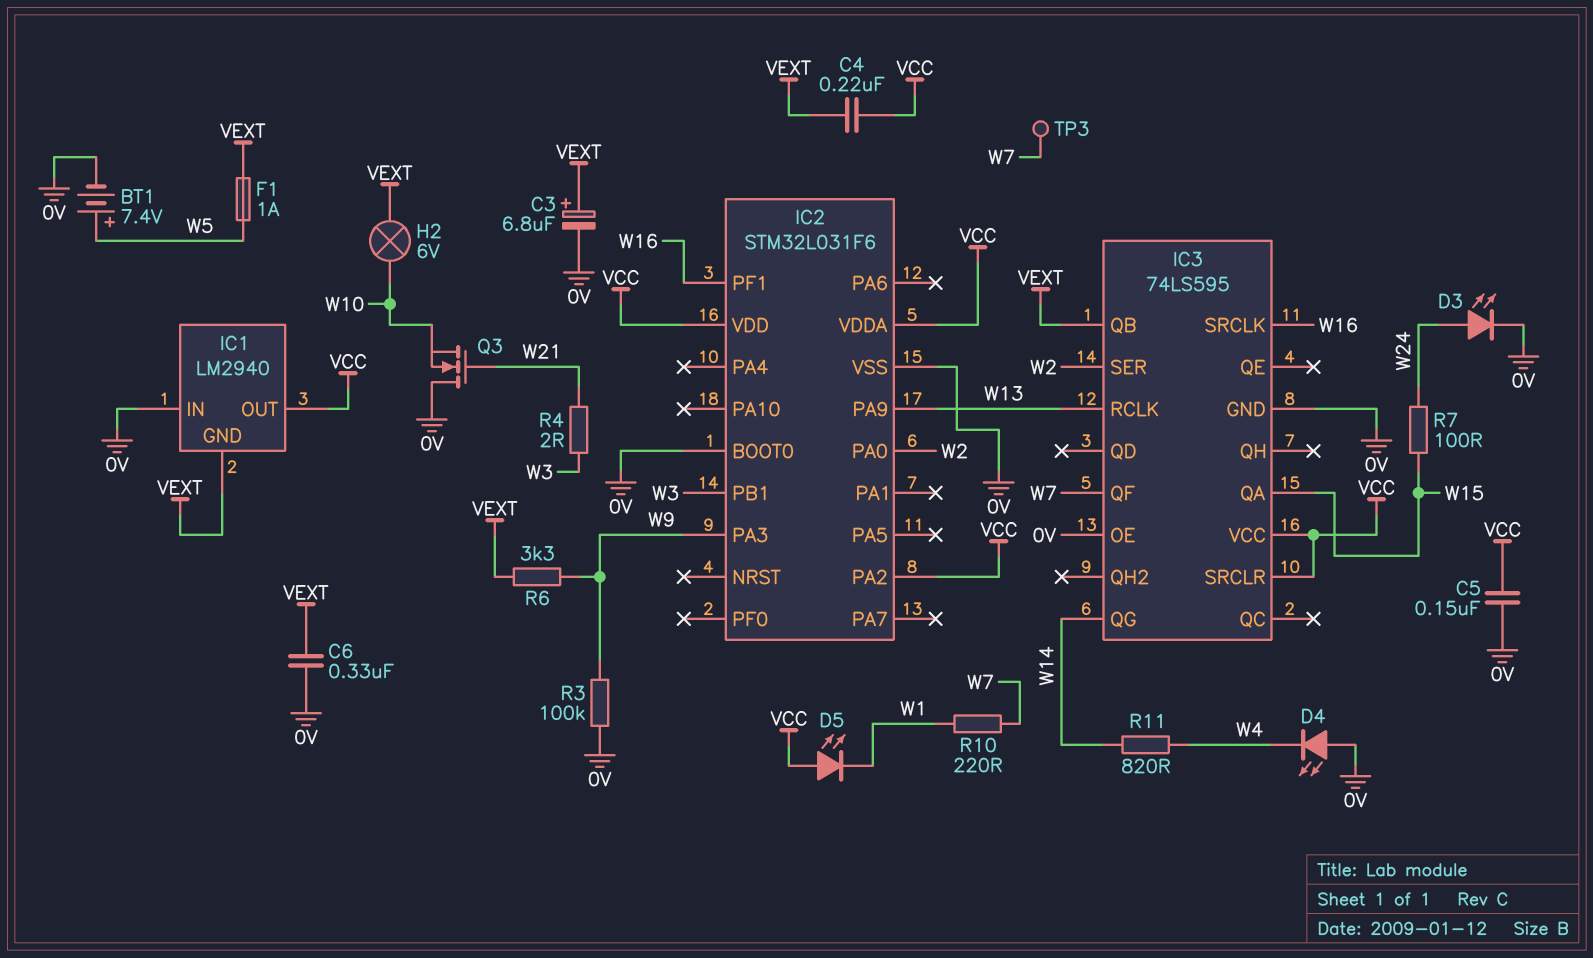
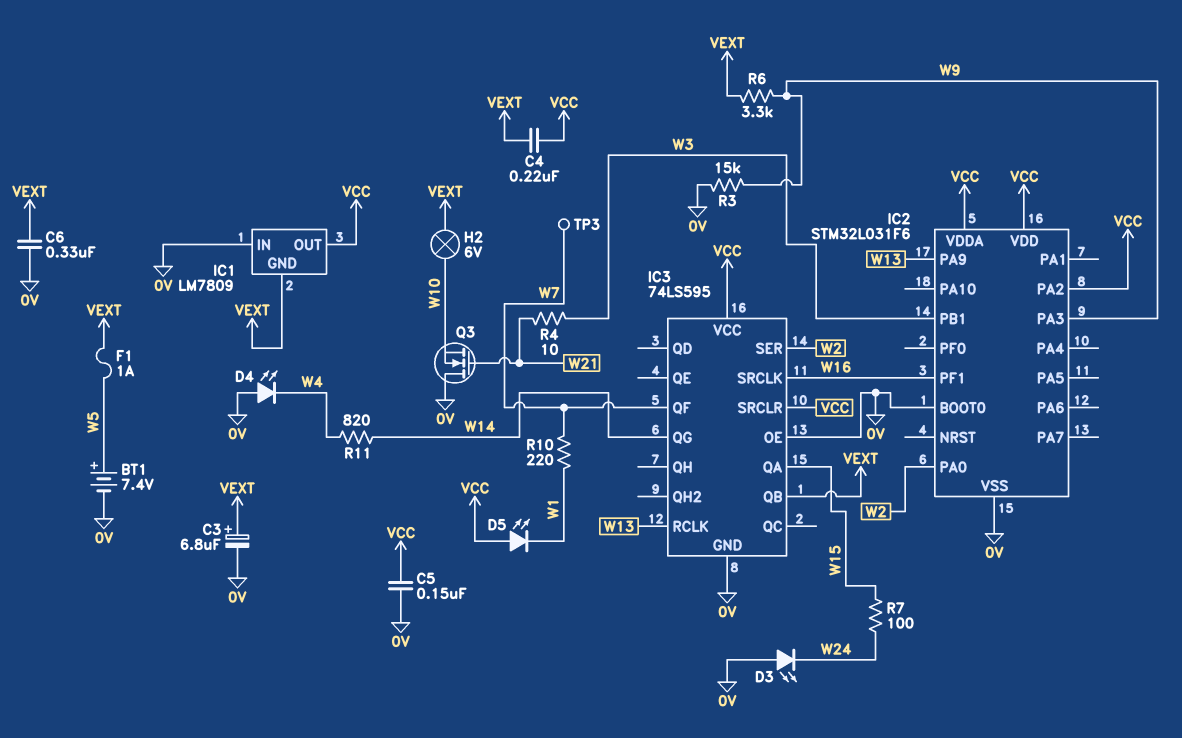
D3: LED (A W24, K 0V) -> LED (A 0V, K W24)
IC1: LM2940 -> LM7809
R3: 100k (0V, W9) -> 15k (0V, W9)
R4: 2 (W3, W21) -> 10 (W3, W21)

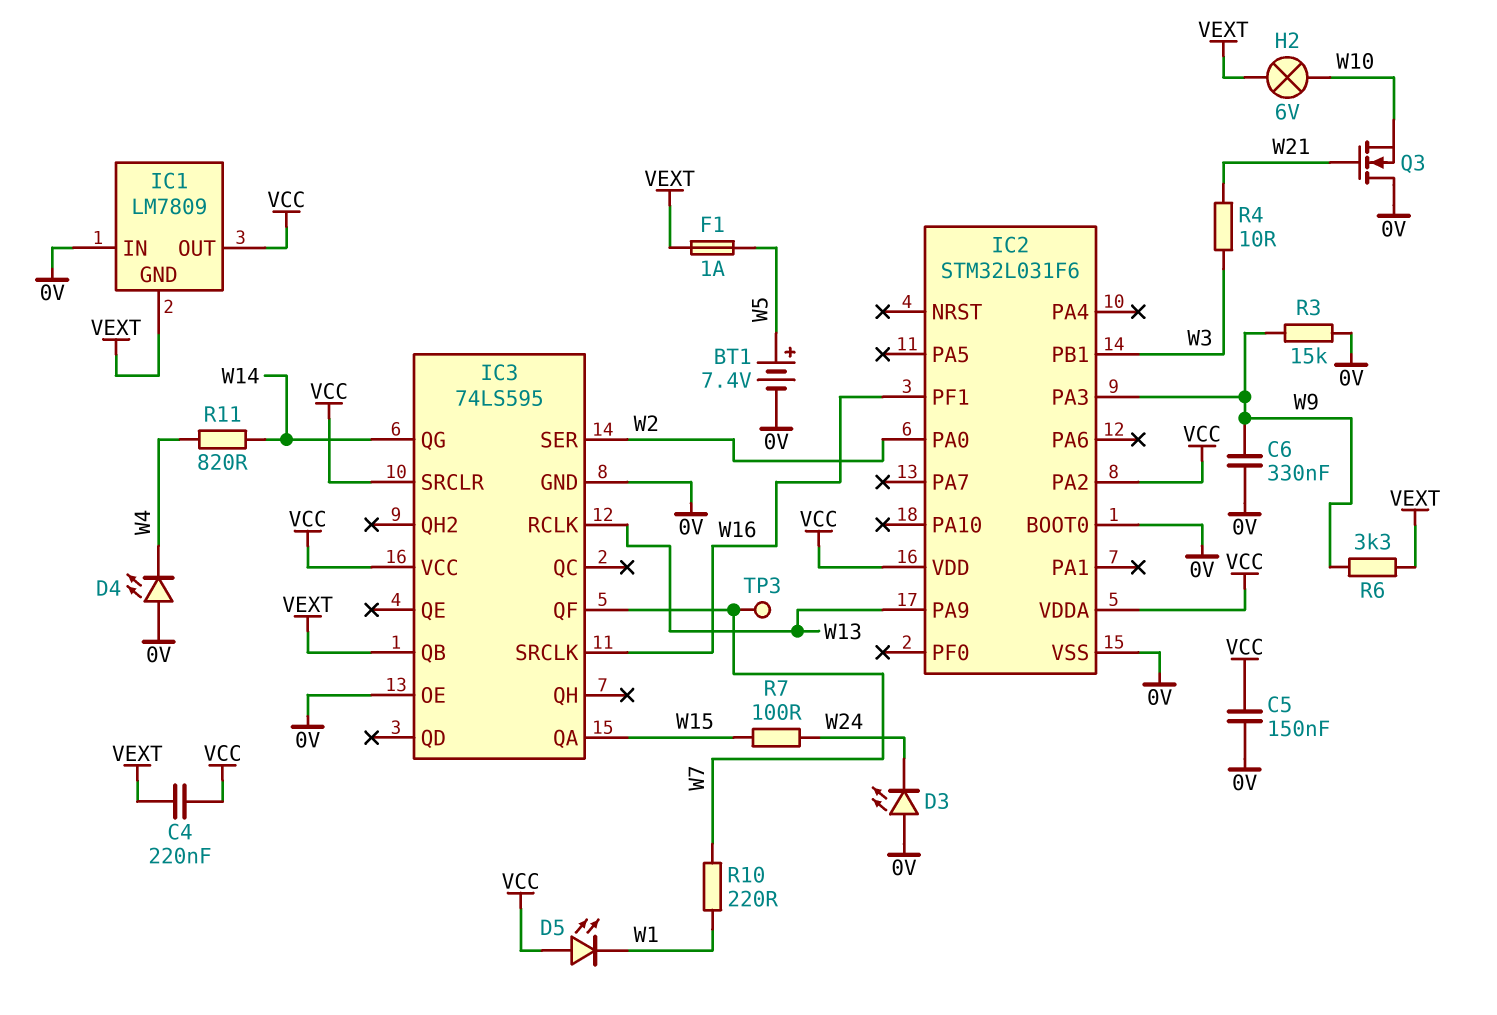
C3: 6.8uF (plus VEXT, minus 0V) -> none
C6: 330nF (0V, VEXT) -> 330nF (0V, W9)

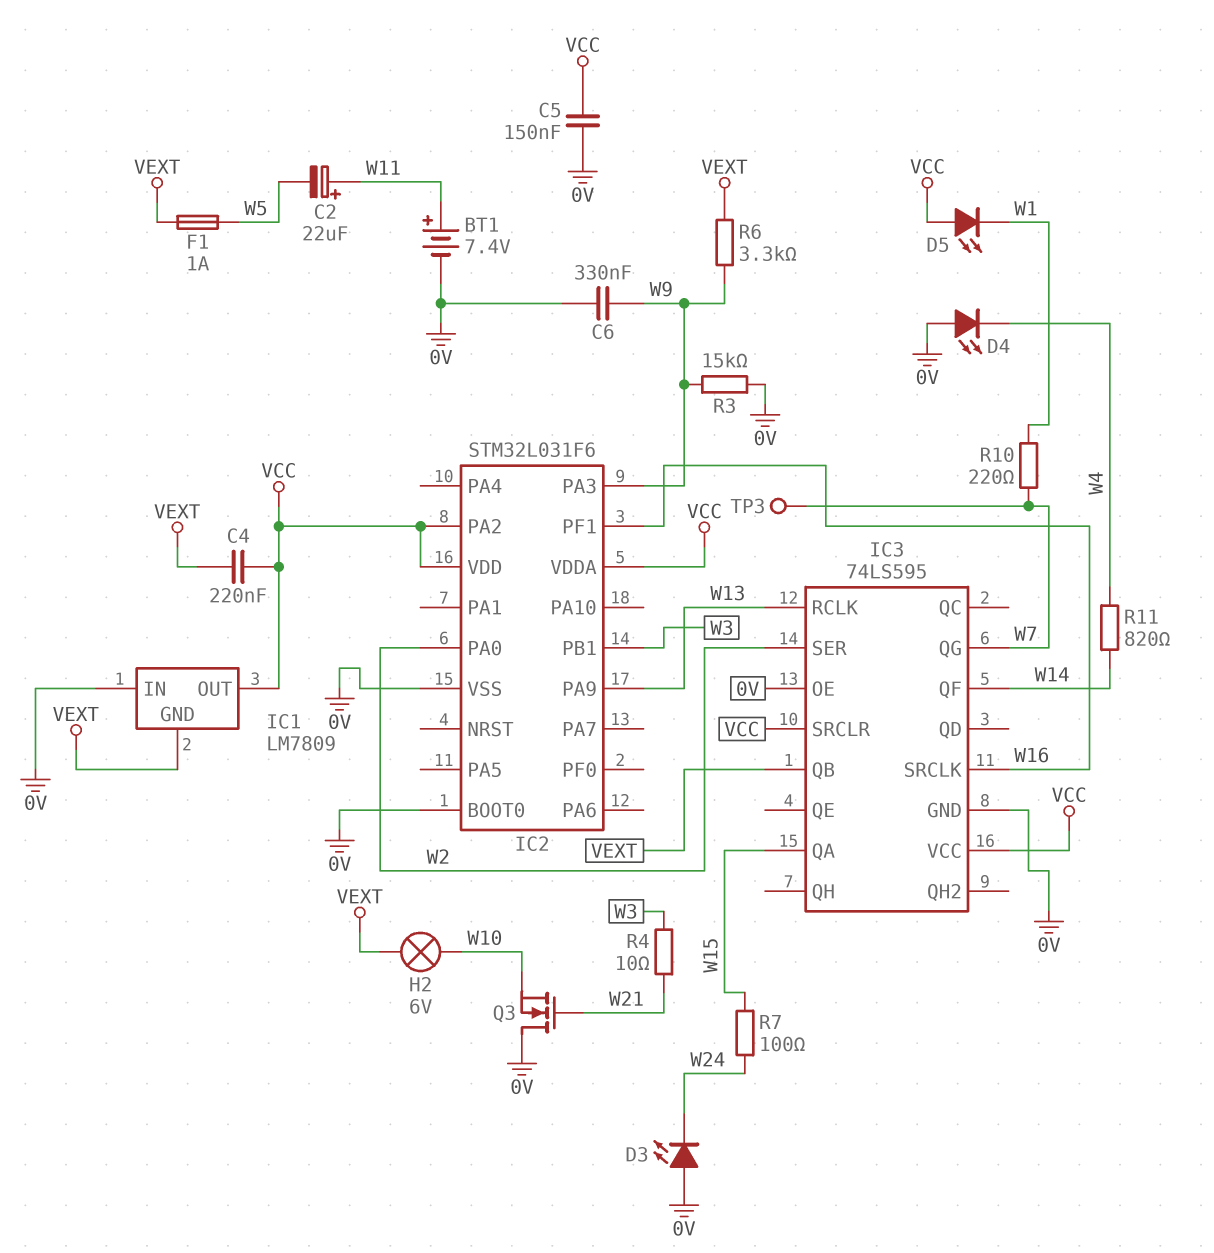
BT1: 7.4V (plus W5, minus 0V) -> 7.4V (plus W11, minus 0V)
C2: none -> 22uF (plus W11, minus W5)
IC3 pin QF: W7 -> W14
IC3 pin QG: W14 -> W7

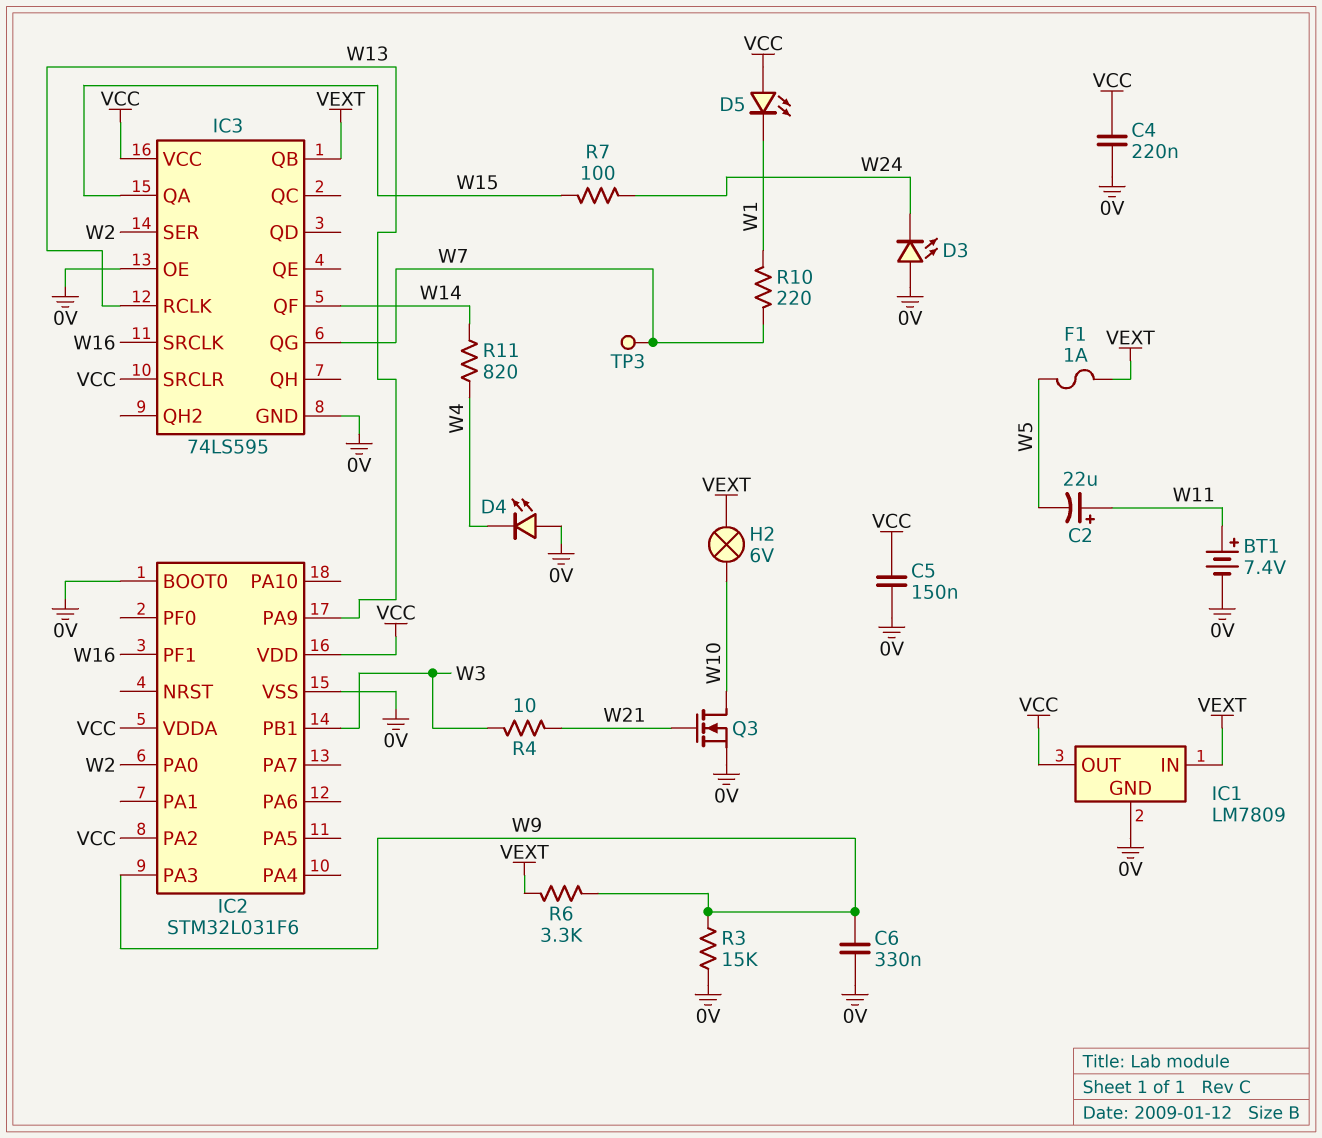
C4: 220nF (VCC, VEXT) -> 220nF (0V, VCC)
IC1 pin GND: VEXT -> 0V
IC1 pin IN: 0V -> VEXT
Q3: NMOS (G W21, D 0V, S W10) -> NMOS (G W21, D W10, S 0V)

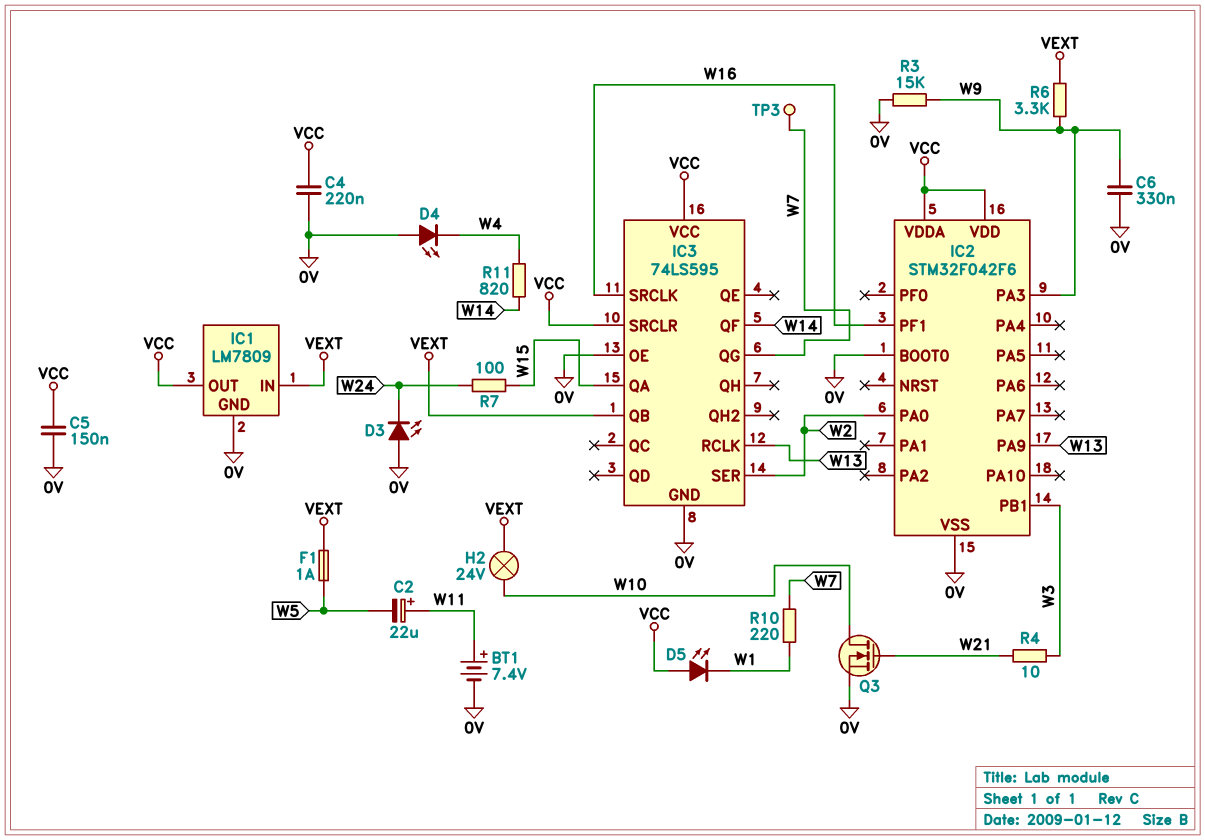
H2: lamp 6V (VEXT, W10) -> lamp 24V (VEXT, W10)
IC2: STM32L031F6 -> STM32F042F6
IC2 pin PA2: VCC -> none

